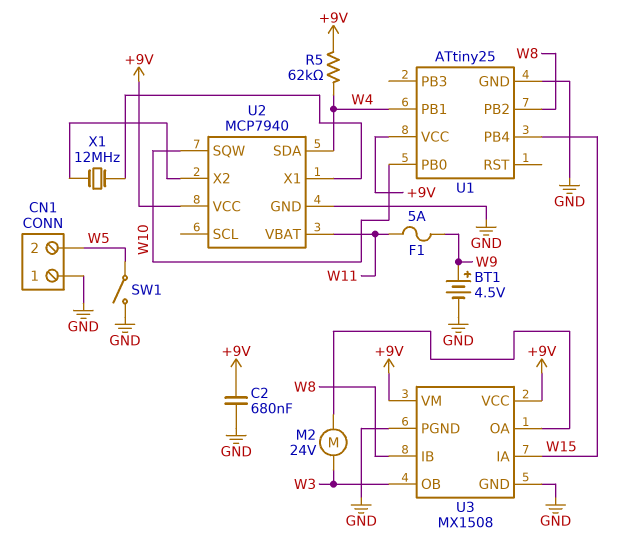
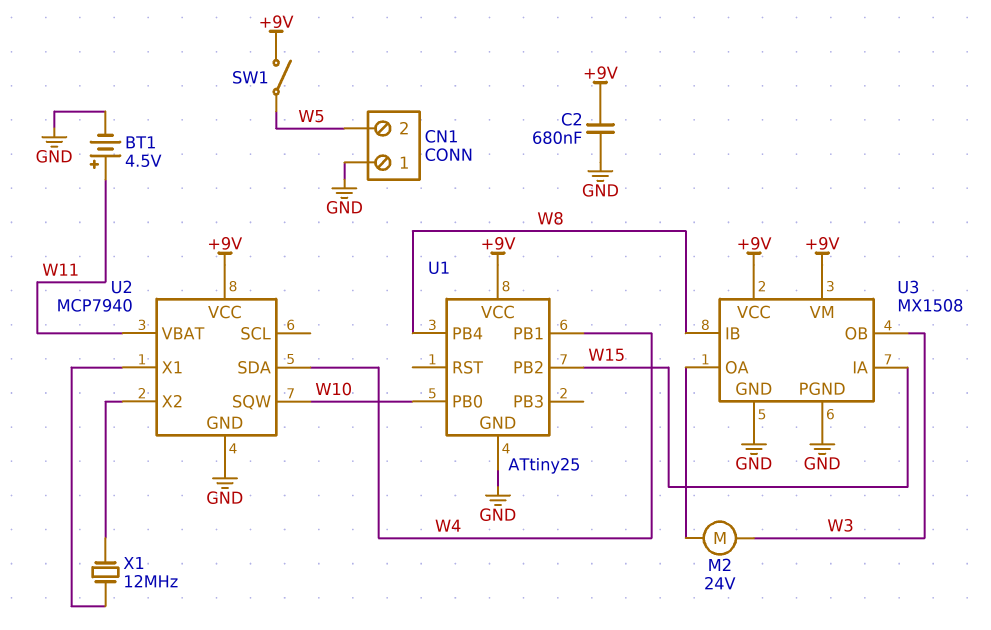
BT1: 4.5V (plus W9, minus GND) -> 4.5V (plus W11, minus GND)
F1: 5A (W9, W11) -> none
R5: 62k (+9V, W4) -> none
SW1: switch (GND, W5) -> switch (+9V, W5)
U1 pin PB2: W8 -> W15
U1 pin PB4: W15 -> W8

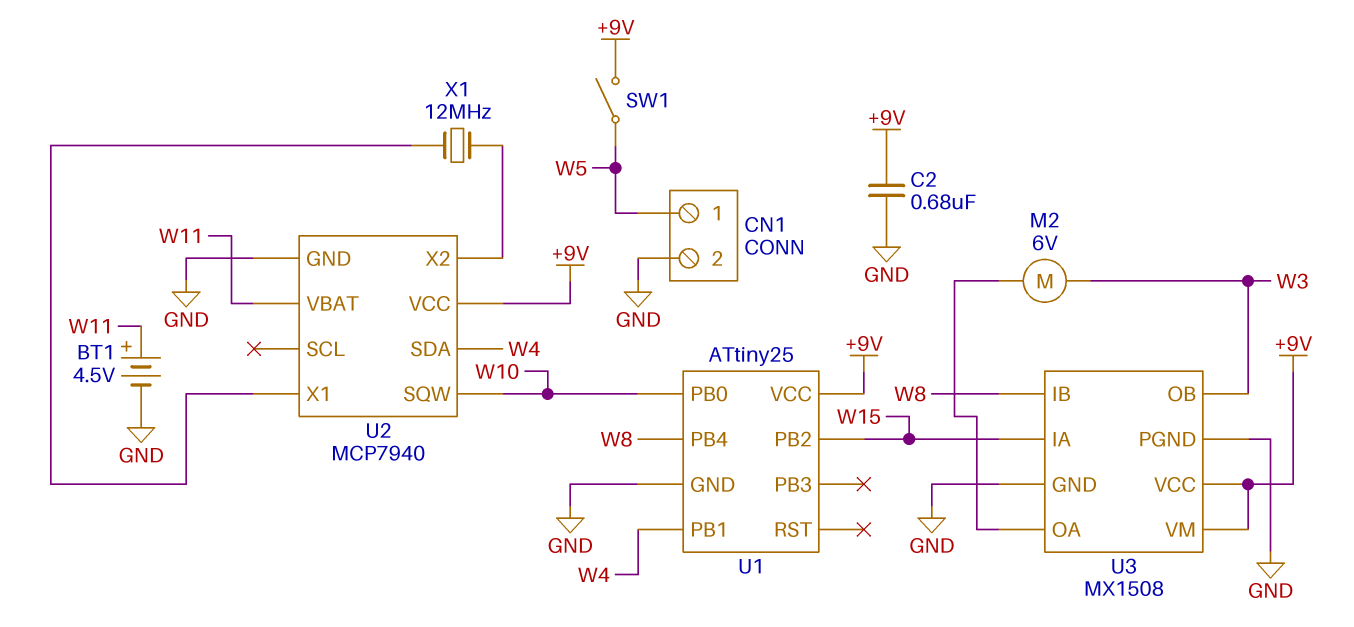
CN1 pin 1: GND -> W5
CN1 pin 2: W5 -> GND
M2: motor 24V (U3/OA, W3) -> motor 6V (U3/OA, W3)

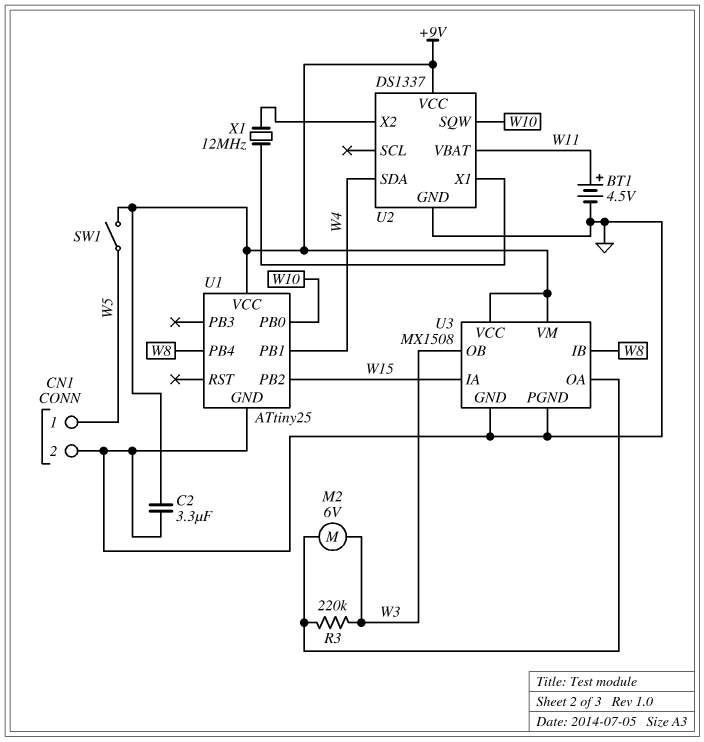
C2: 680nF (+9V, GND) -> 3.3uF (+9V, GND)
R3: none -> 220k (U3/OA, W3)
U2: MCP7940 -> DS1337

